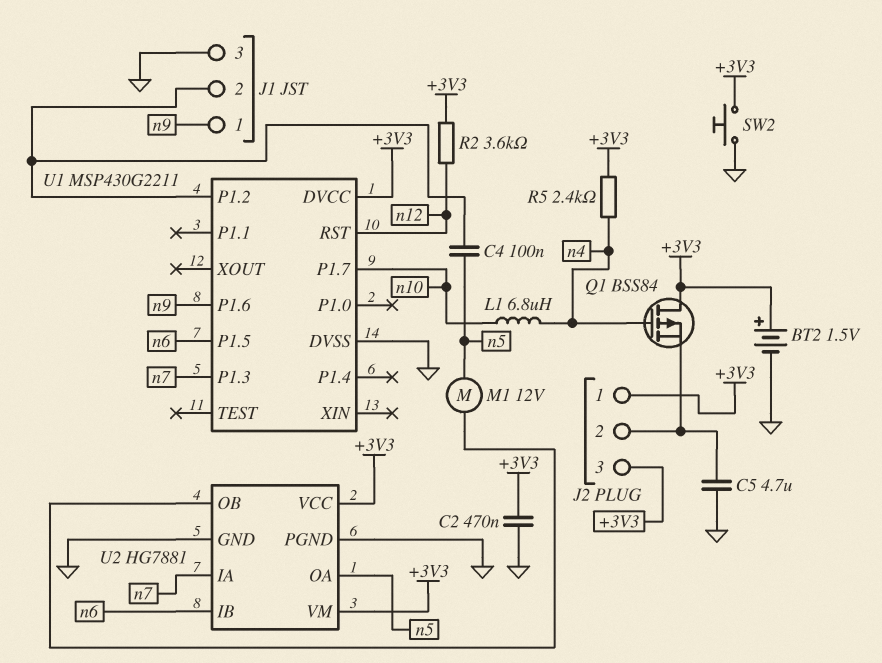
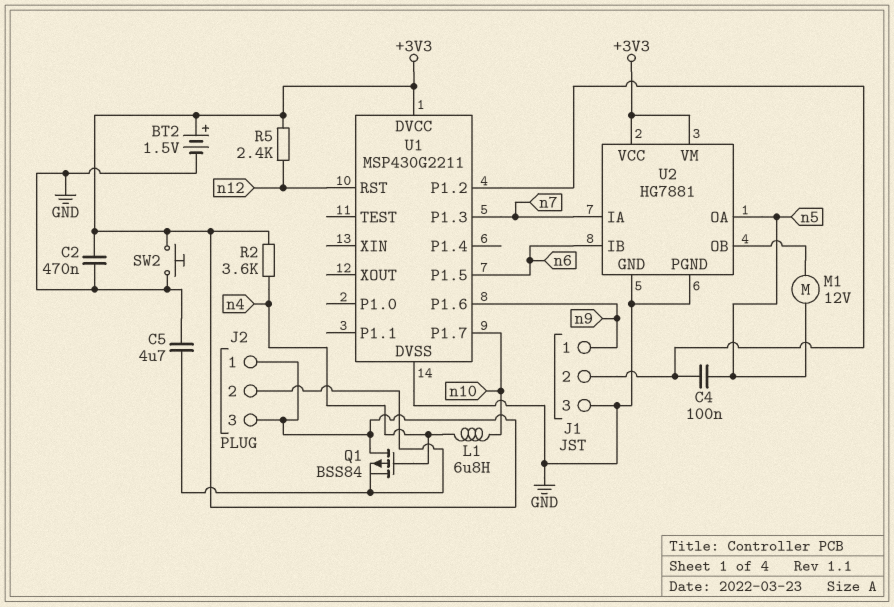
R2: 3.6k (+3V3, n12) -> 3.6k (+3V3, n4)
R5: 2.4k (+3V3, n4) -> 2.4k (+3V3, n12)

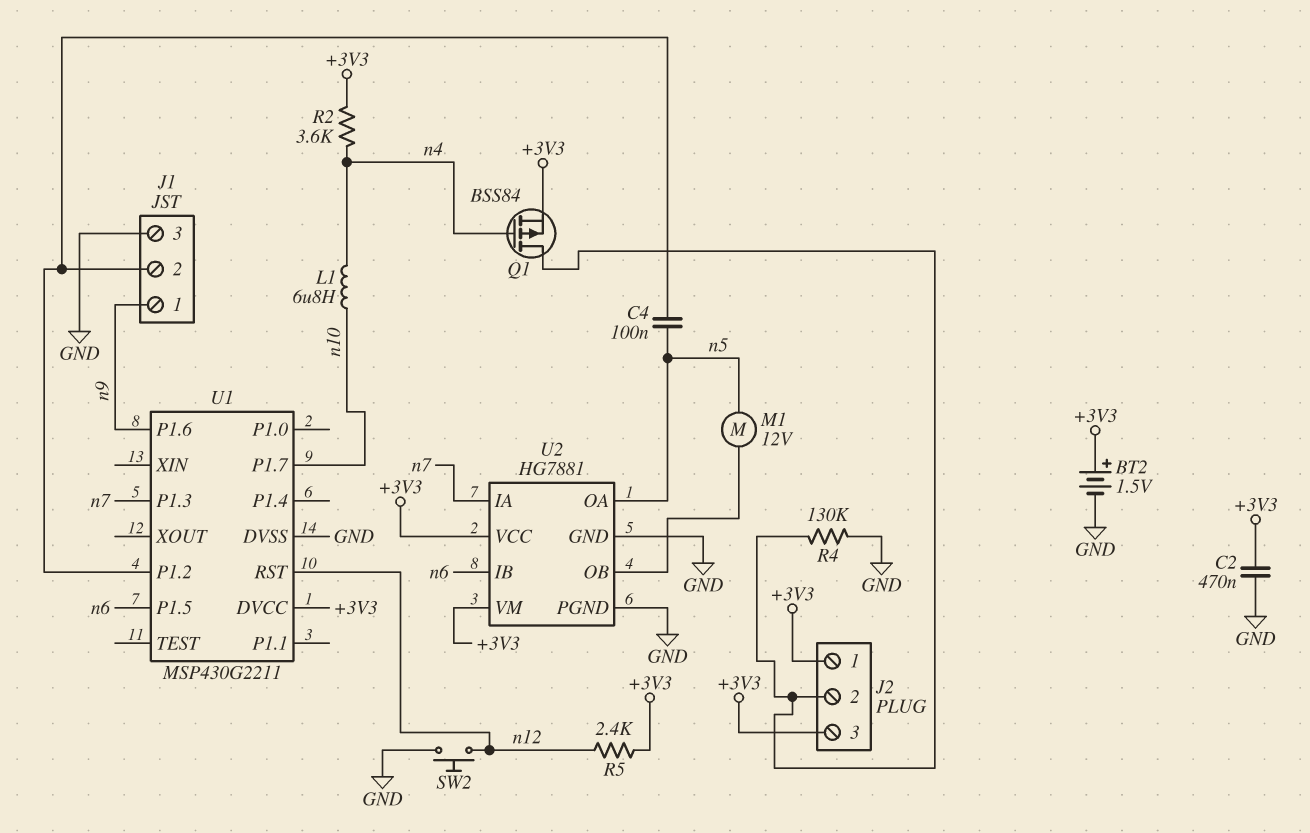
C5: 4.7uF (GND, J2/2) -> none
Q1: PMOS BSS84 (G n4, D +3V3, S J2/2) -> PMOS BSS84 (G n4, D J2/2, S +3V3)
R4: none -> 130k (GND, J2/2)
SW2: button (+3V3, GND) -> button (GND, n12)

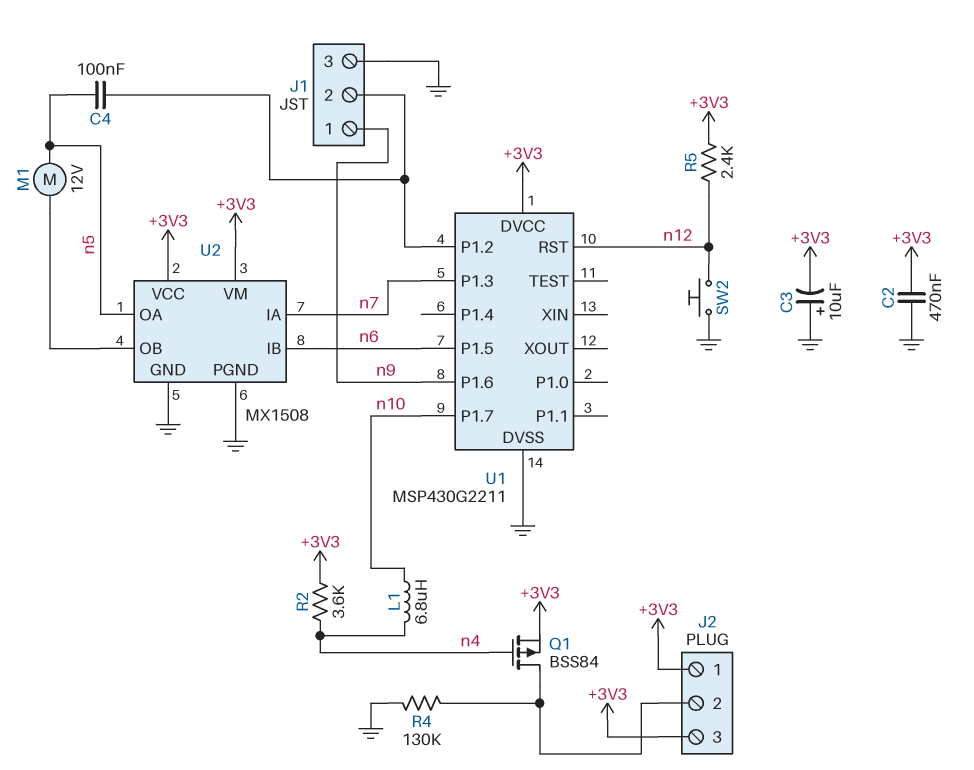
BT2: 1.5V (plus +3V3, minus GND) -> none
C3: none -> 10uF (plus GND, minus +3V3)
U2: HG7881 -> MX1508

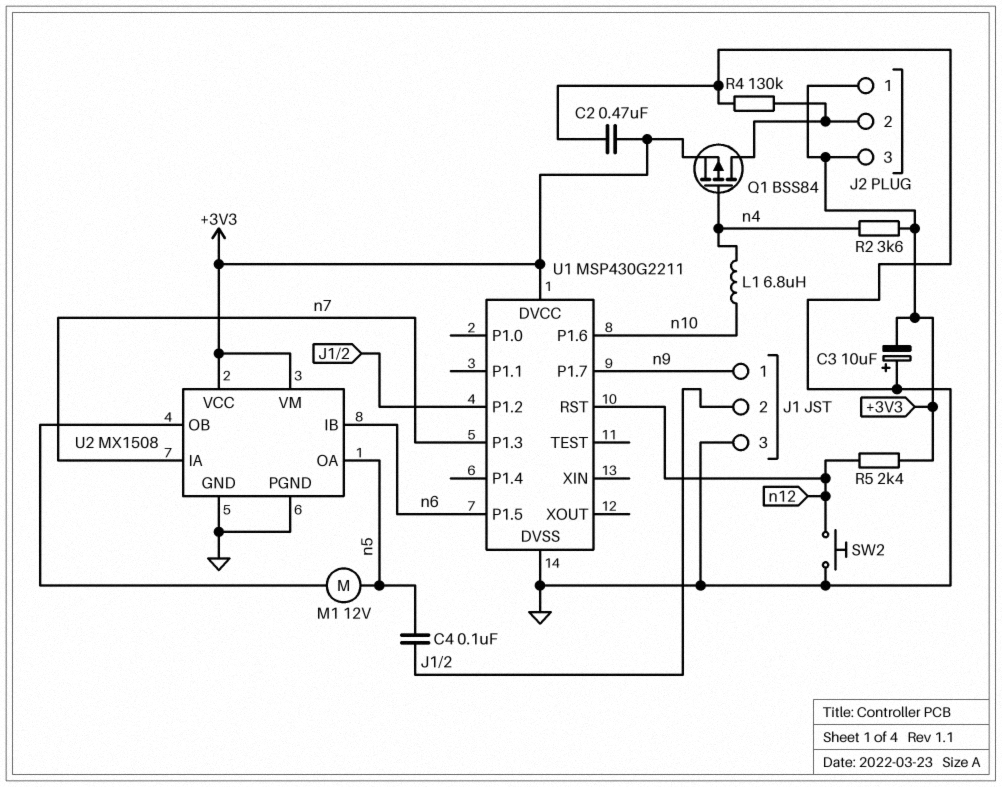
U1 pin P1.6: n9 -> n10
U1 pin P1.7: n10 -> n9

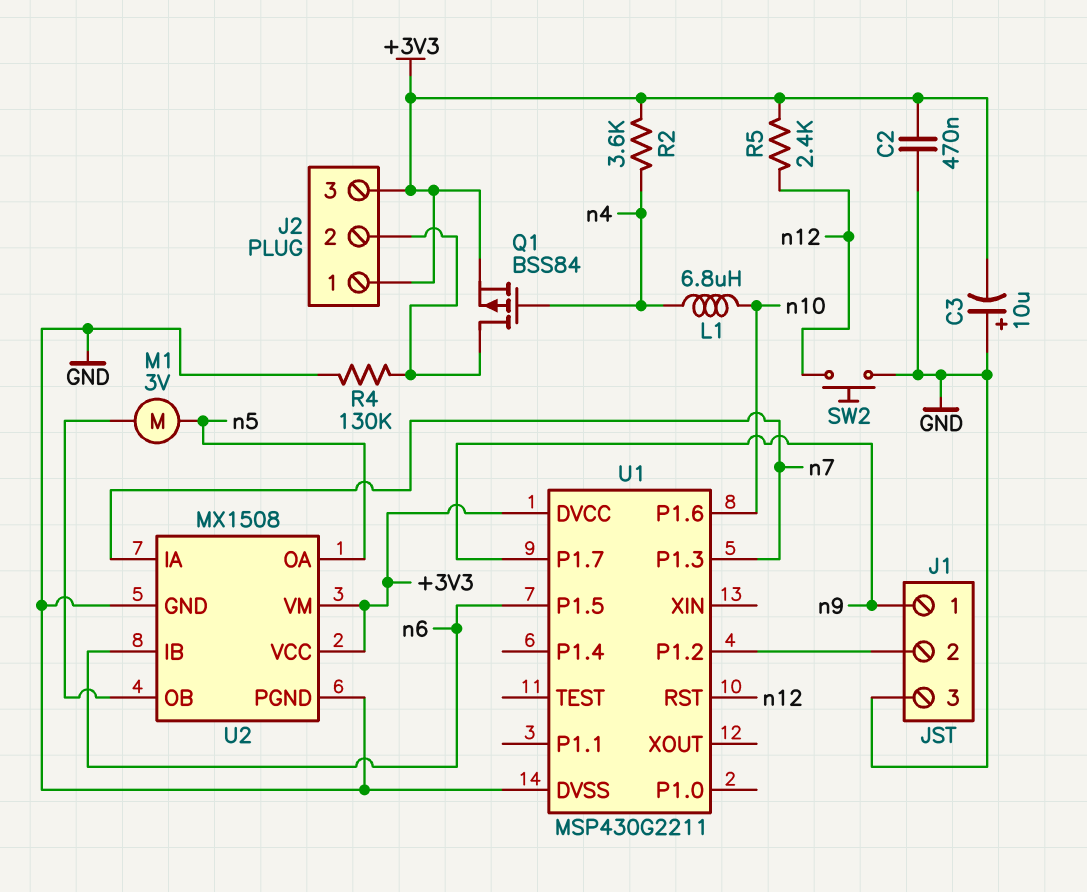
C4: 100nF (J1/2, n5) -> none
M1: motor 12V (U2/OB, n5) -> motor 3V (U2/OB, n5)

